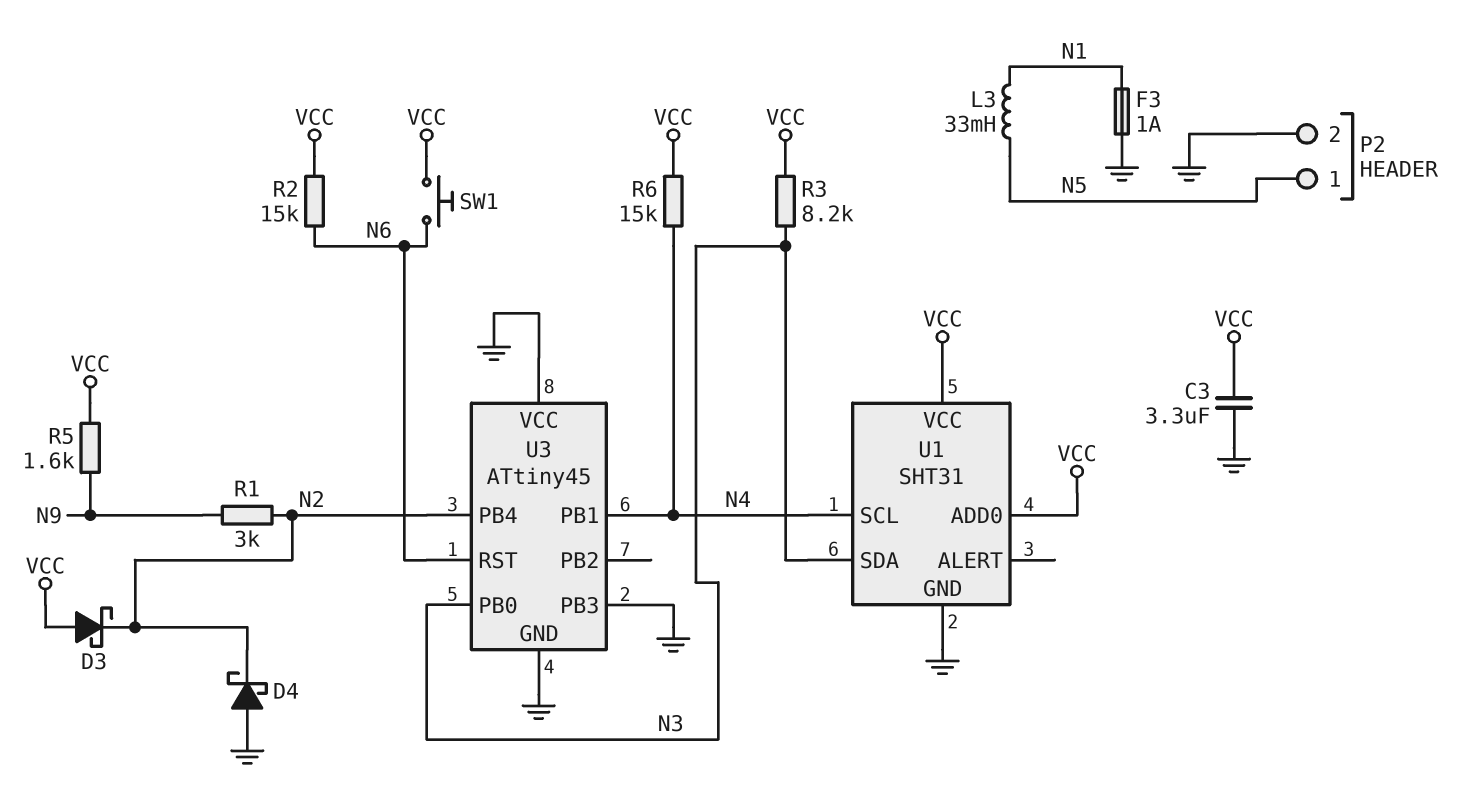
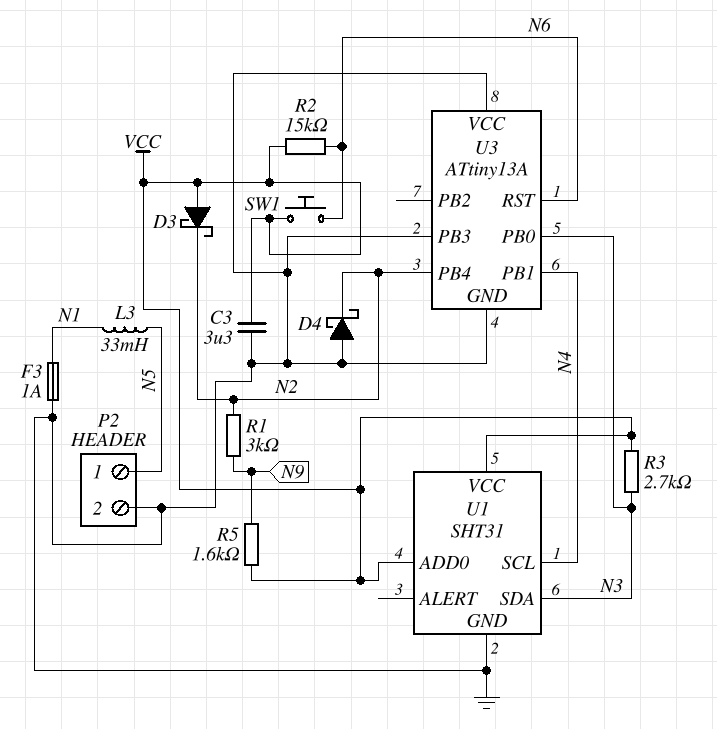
R3: 8.2k (N3, VCC) -> 2.7k (N3, VCC)
R6: 15k (N4, VCC) -> none
U3: ATtiny45 -> ATtiny13A

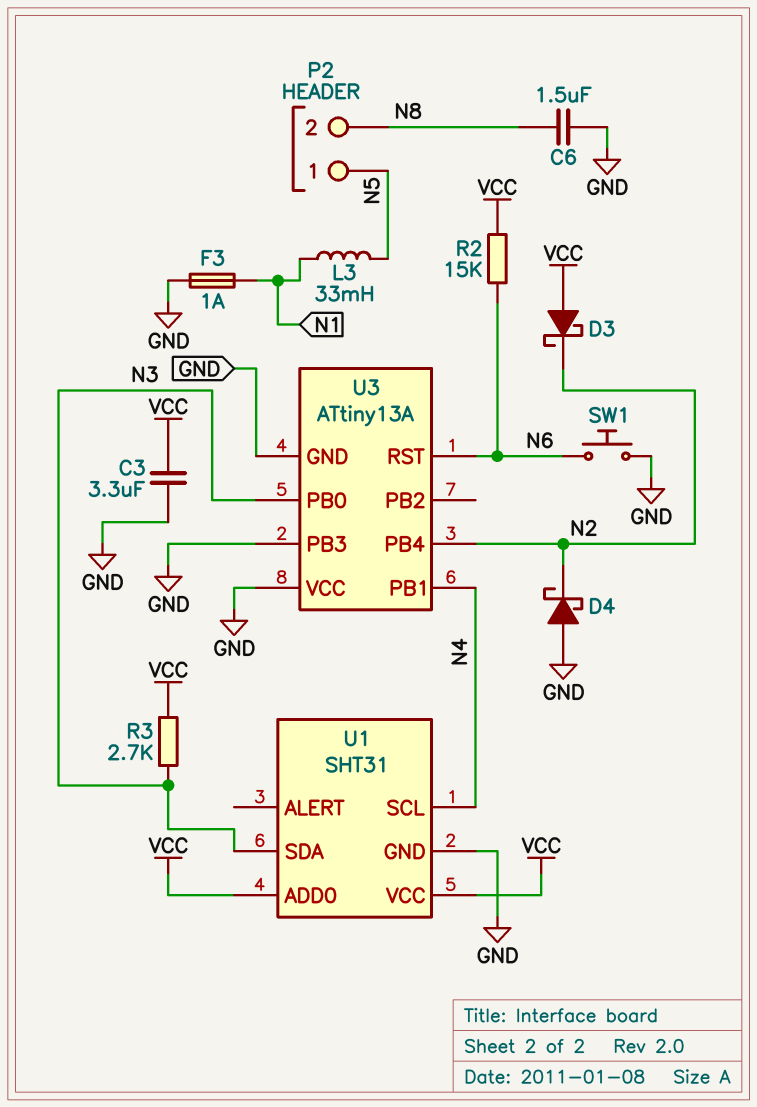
C6: none -> 1.5uF (GND, N8)
P2 pin 2: GND -> N8
R1: 3k (N2, N9) -> none
R5: 1.6k (N9, VCC) -> none
SW1: button (N6, VCC) -> button (GND, N6)

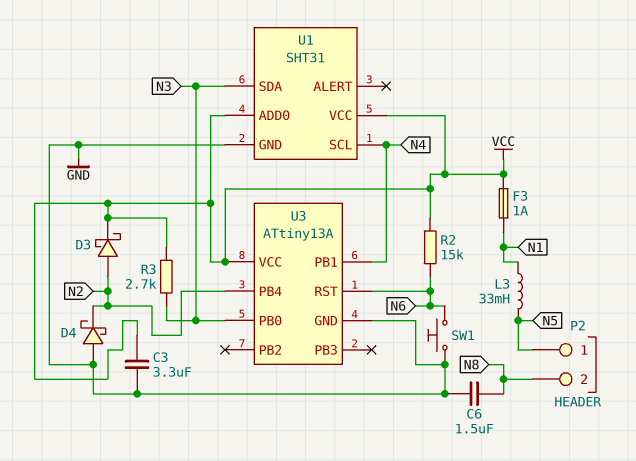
D3: schottky (A VCC, K N2) -> schottky (A N2, K VCC)
F3: 1A (GND, N1) -> 1A (N1, VCC)
U3 pin PB3: GND -> none
U3 pin VCC: GND -> VCC

